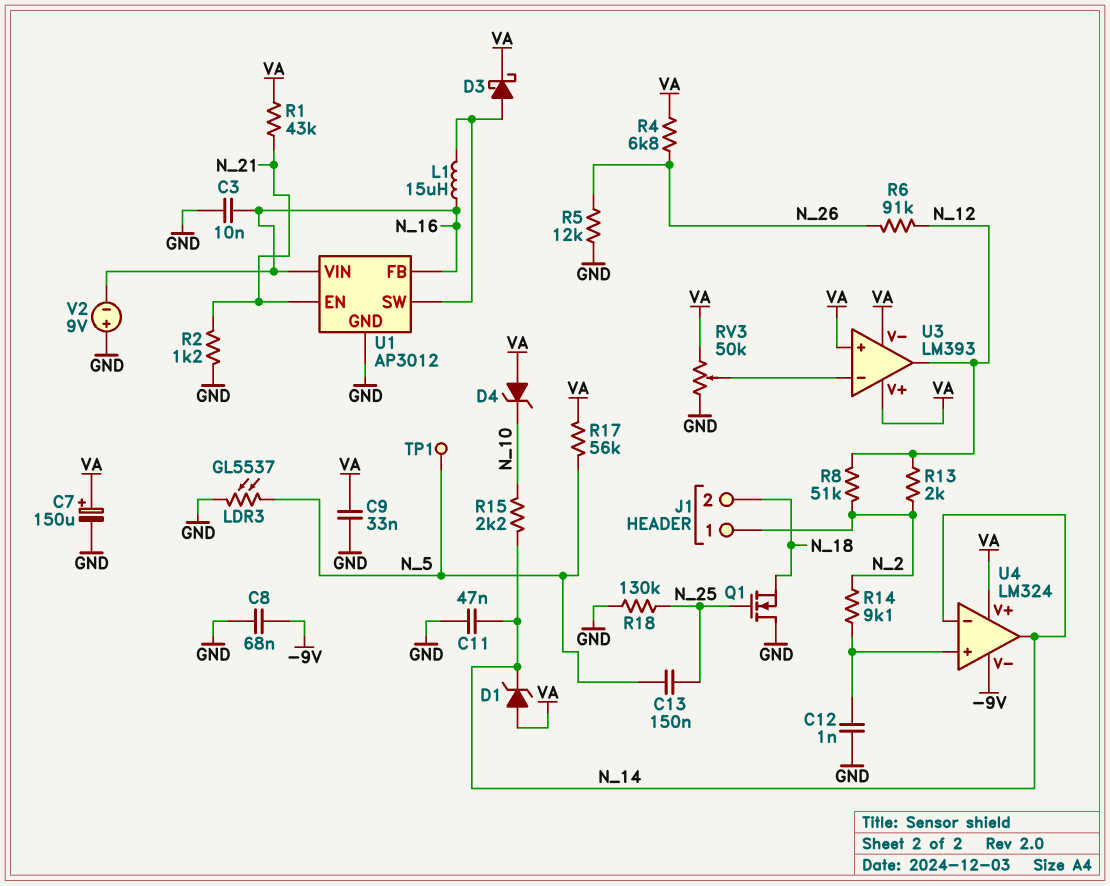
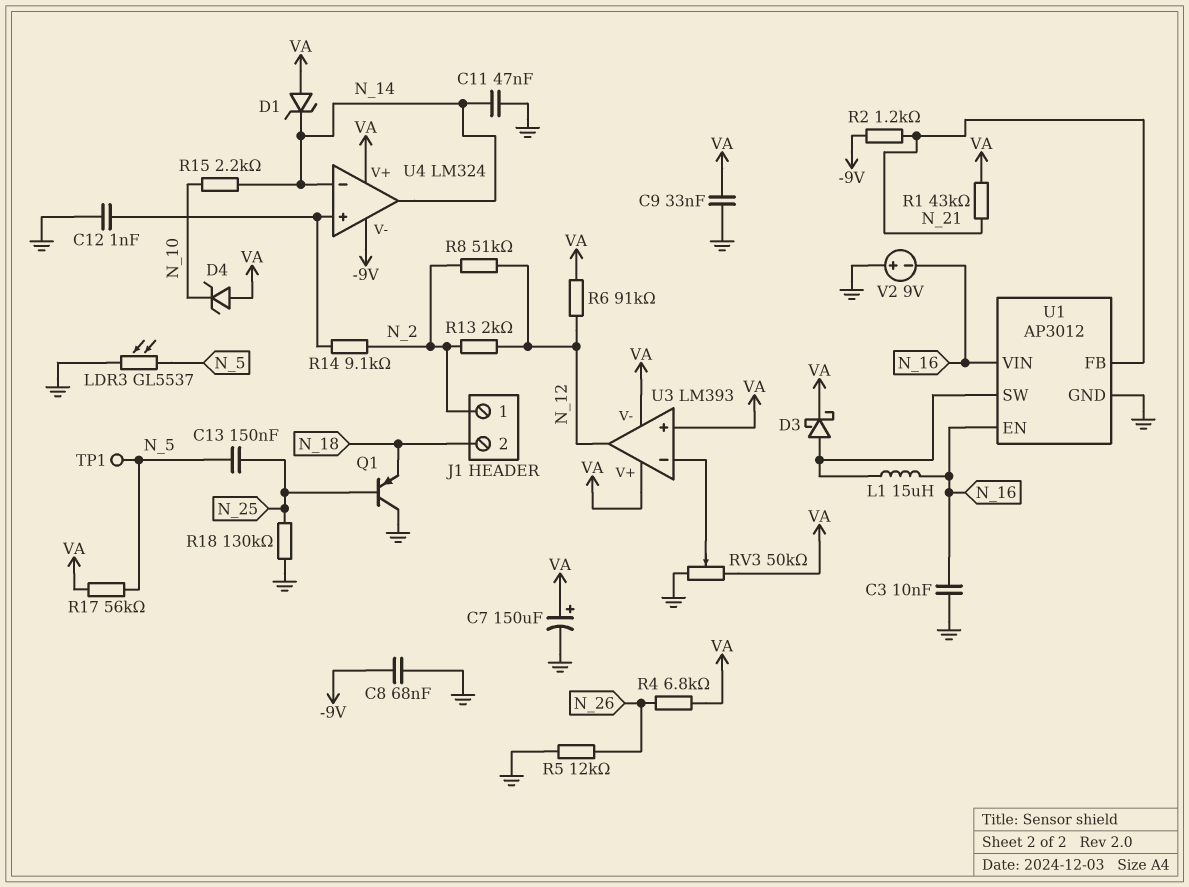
Q1: NMOS (G N_25, D GND, S N_18) -> PNP (B N_25, C GND, E N_18)
R2: 1.2k (GND, N_21) -> 1.2k (-9V, N_21)
R6: 91k (N_12, N_26) -> 91k (N_12, VA)
U1 pin EN: N_21 -> N_16
U1 pin FB: N_16 -> N_21

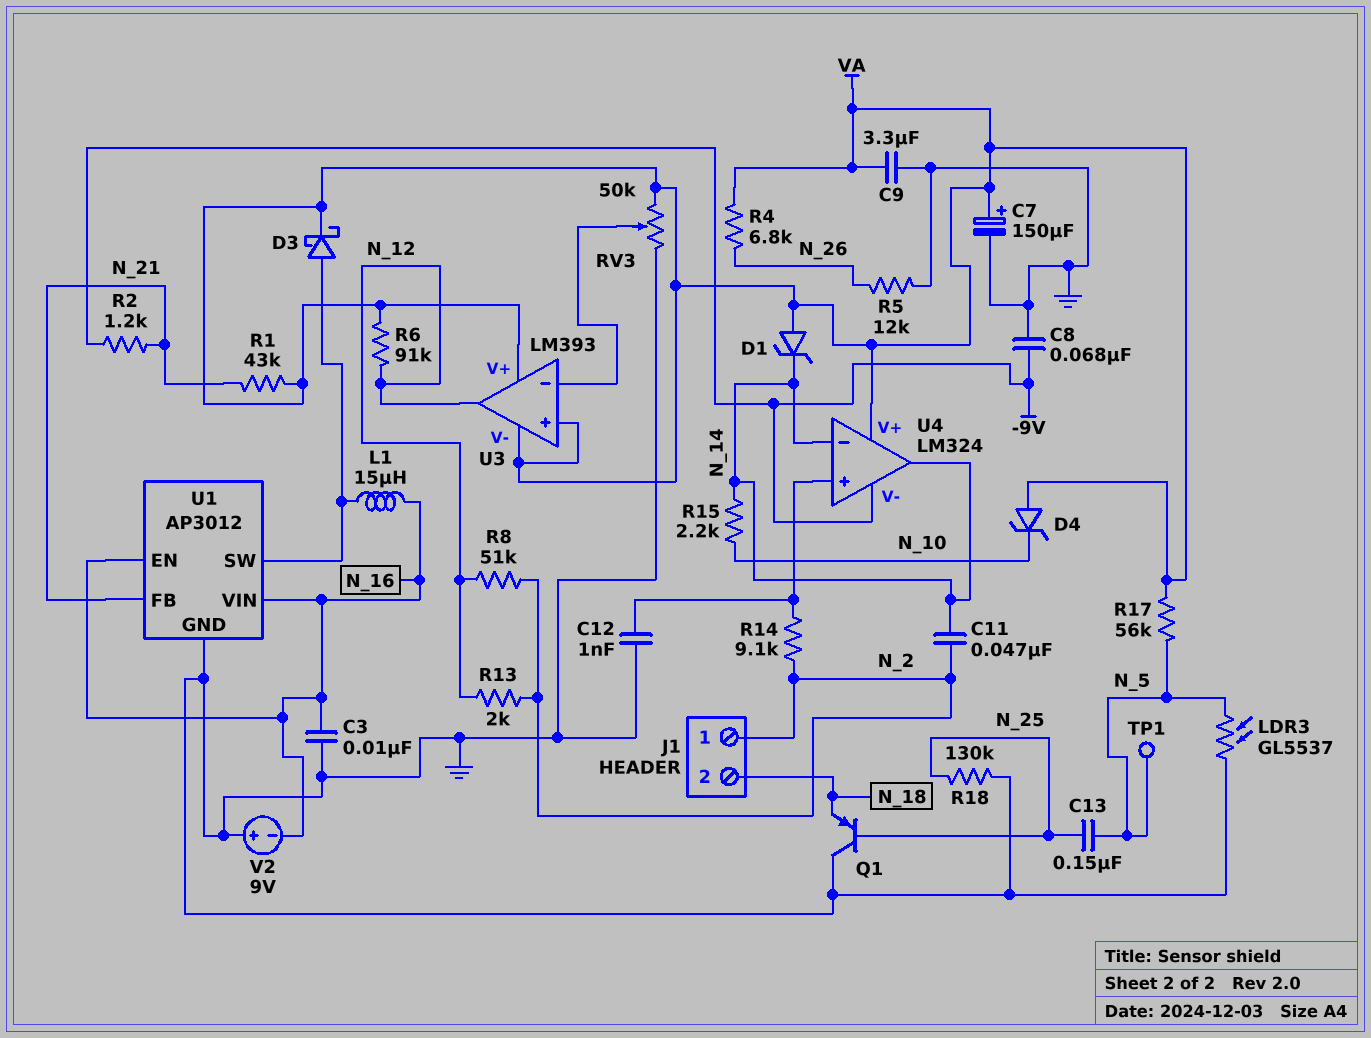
C9: 33nF (GND, VA) -> 3.3uF (GND, VA)
C11: 47nF (GND, N_14) -> 47nF (N_2, N_14)

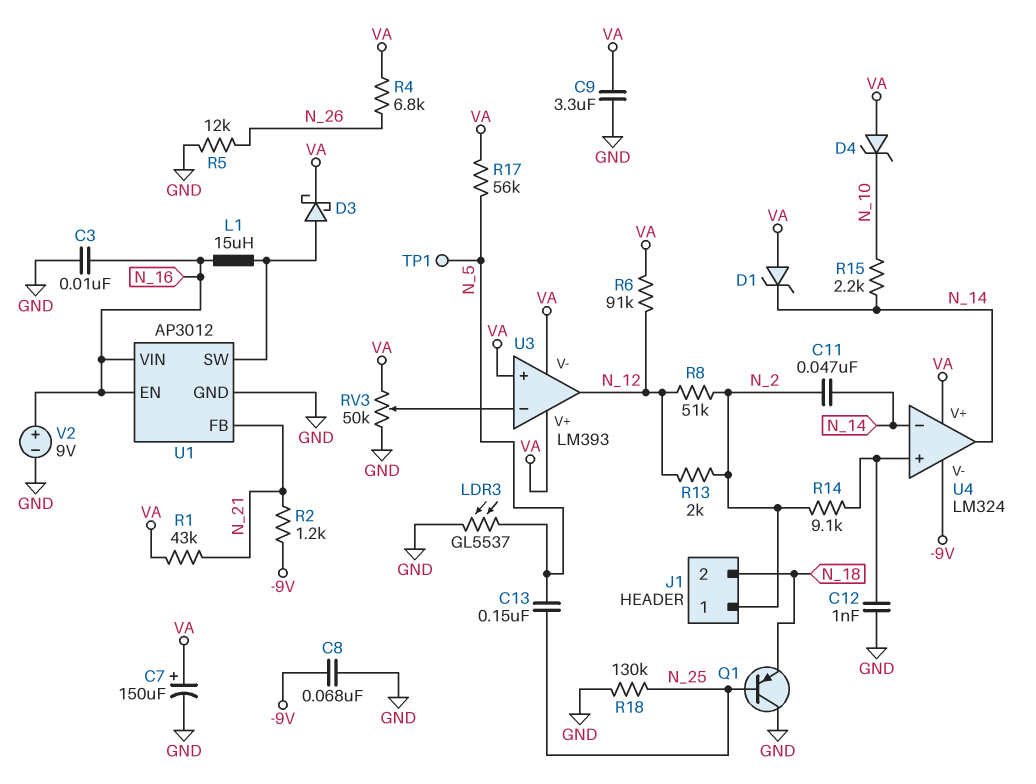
V2: 9V (plus GND, minus N_16) -> 9V (plus N_16, minus GND)

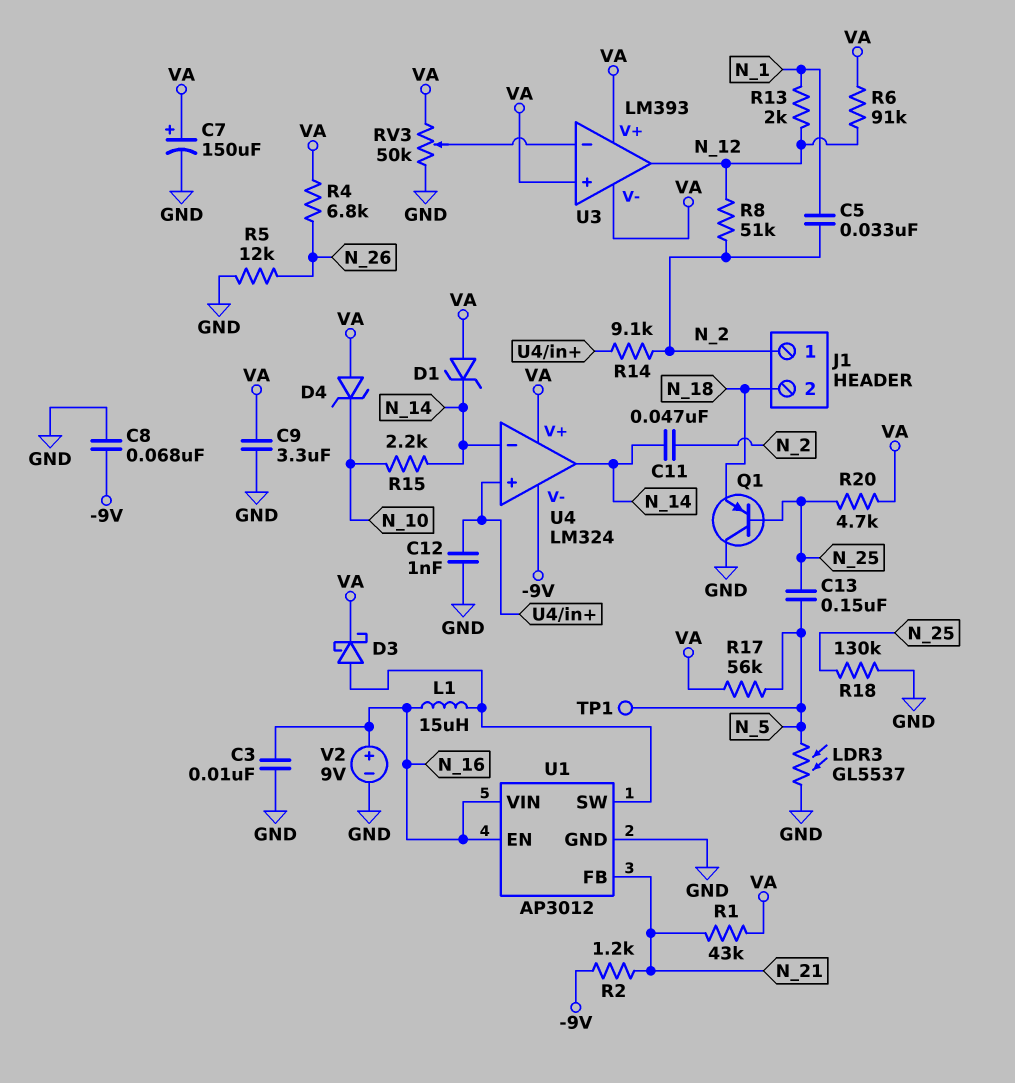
C5: none -> 33nF (N_1, N_2)
R13: 2k (N_2, N_12) -> 2k (N_1, N_12)
R20: none -> 4.7k (N_25, VA)

